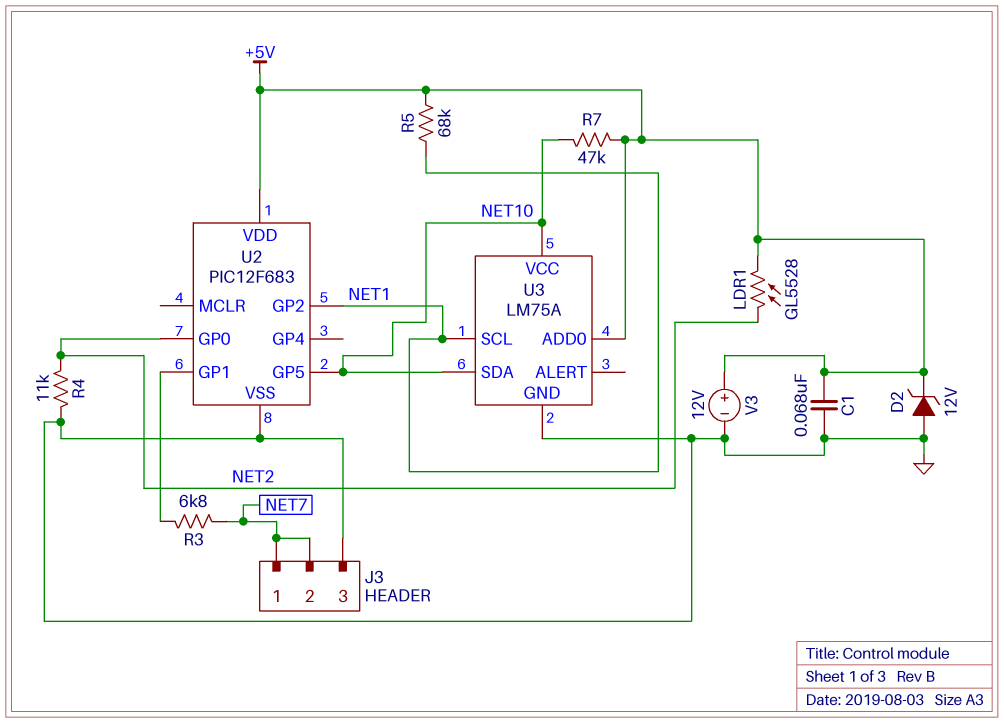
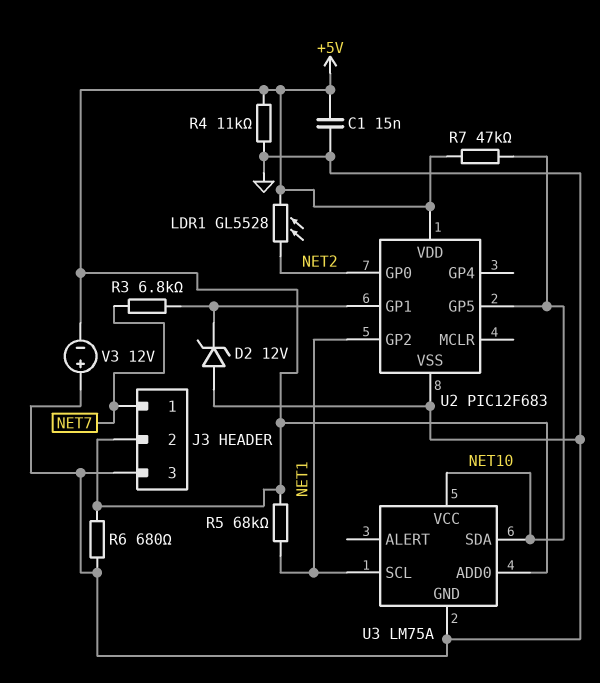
C1: 68nF (+5V, GND) -> 15nF (+5V, GND)
D2: zener 12V (A GND, K +5V) -> zener 12V (A GND, K U2/GP1)
J3 pin 2: NET7 -> +5V
R4: 11k (GND, NET2) -> 11k (+5V, GND)
R6: none -> 680 (+5V, GND)
V3: 12V (plus +5V, minus GND) -> 12V (plus GND, minus +5V)

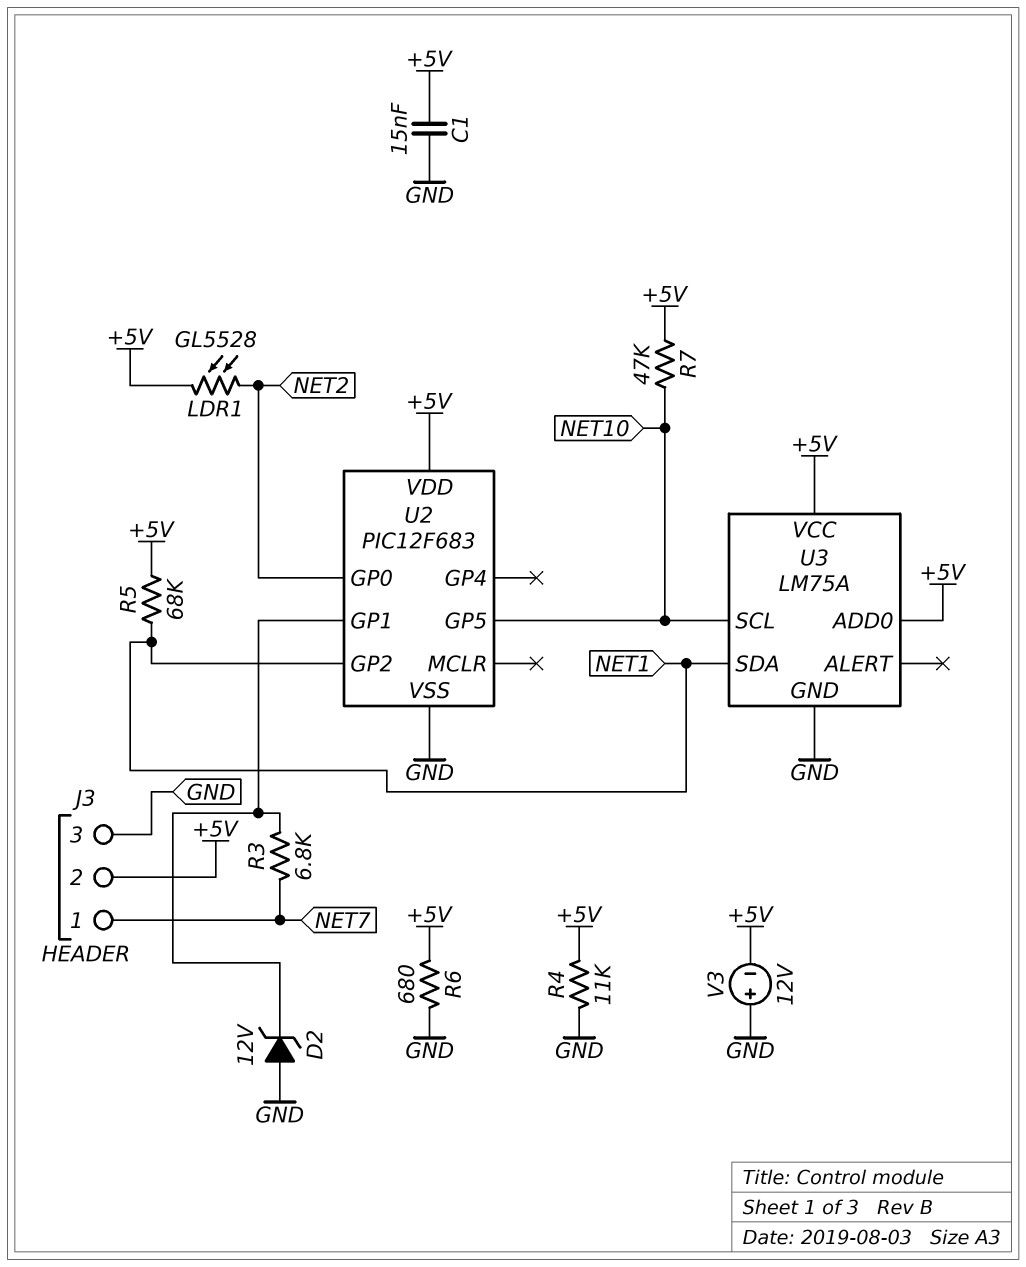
U3 pin SCL: NET1 -> NET10
U3 pin SDA: NET10 -> NET1
U3 pin VCC: NET10 -> +5V

